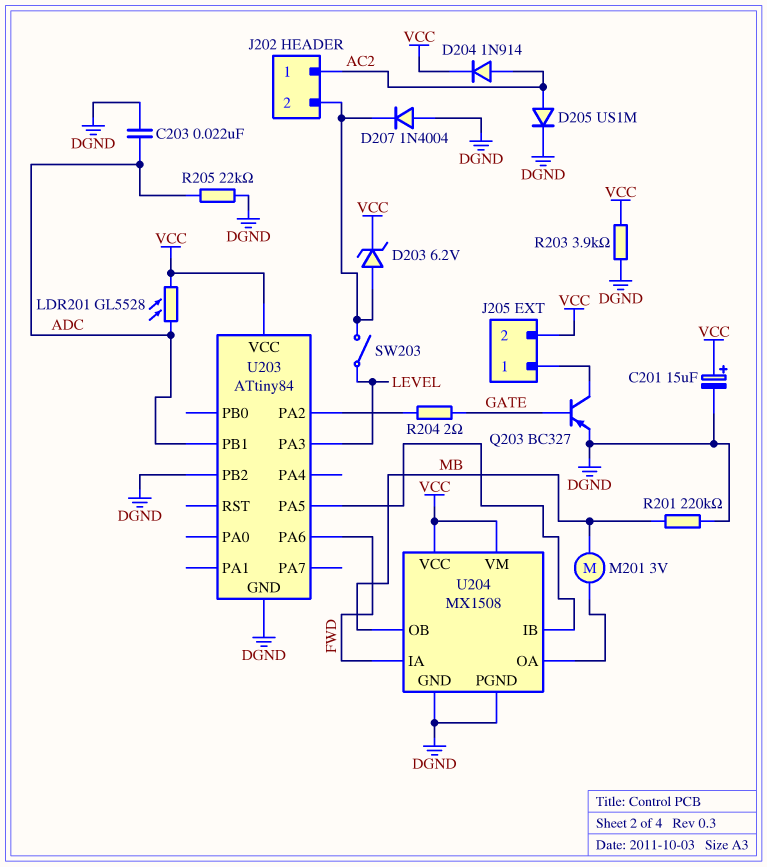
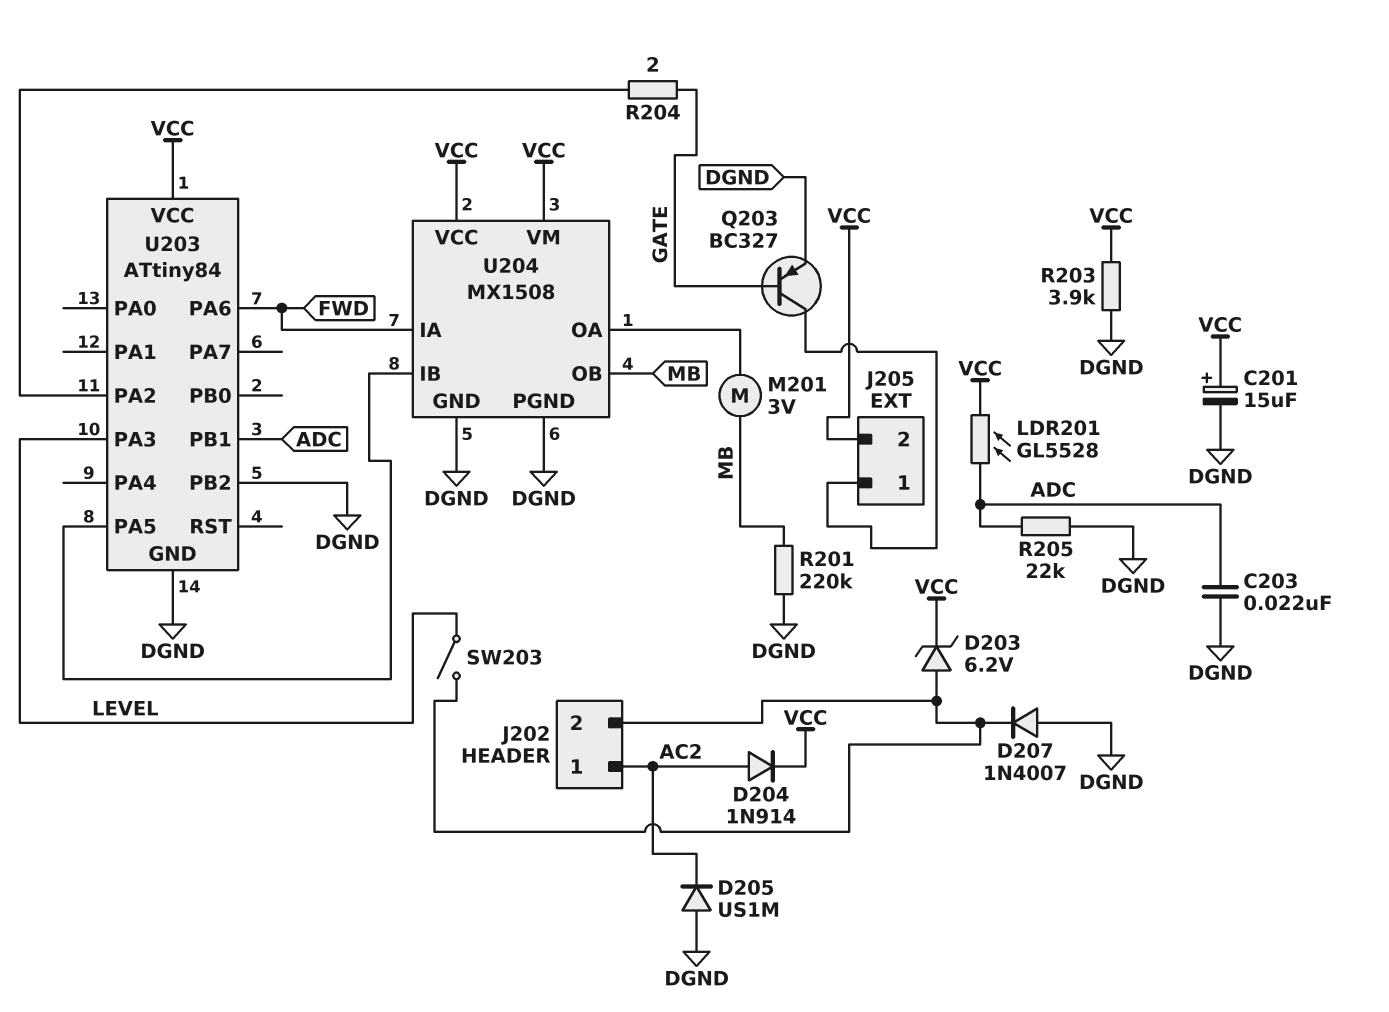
D205: diode US1M (A AC2, K DGND) -> diode US1M (A DGND, K AC2)
D207: diode 1N4004 (A DGND, K J202/2) -> diode 1N4007 (A DGND, K J202/2)

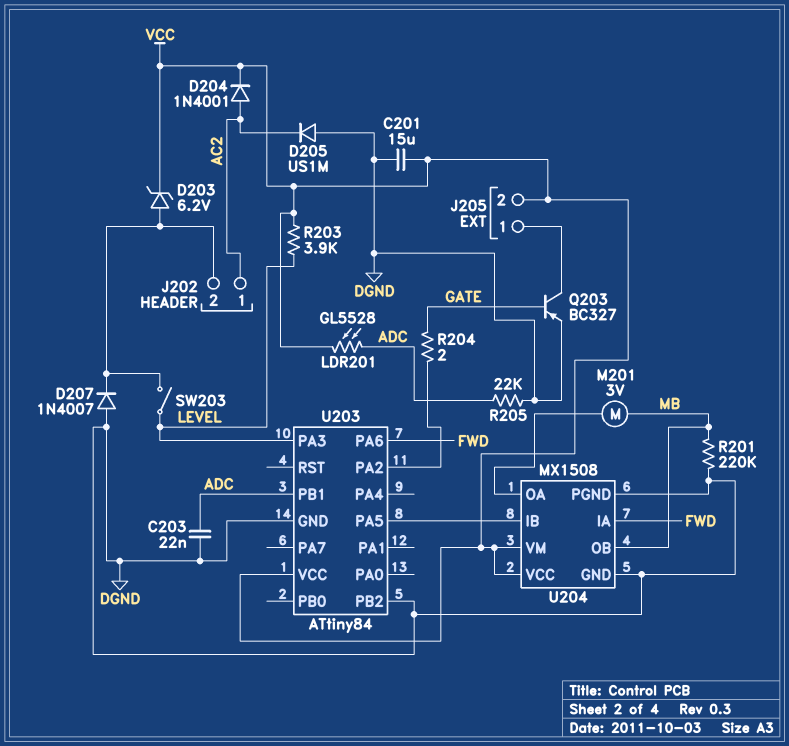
C201: 15uF (plus VCC, minus DGND) -> 15uF (DGND, VCC)
D204: diode 1N914 (A AC2, K VCC) -> diode 1N4001 (A AC2, K VCC)
R203: 3.9k (DGND, VCC) -> 3.9k (LEVEL, VCC)

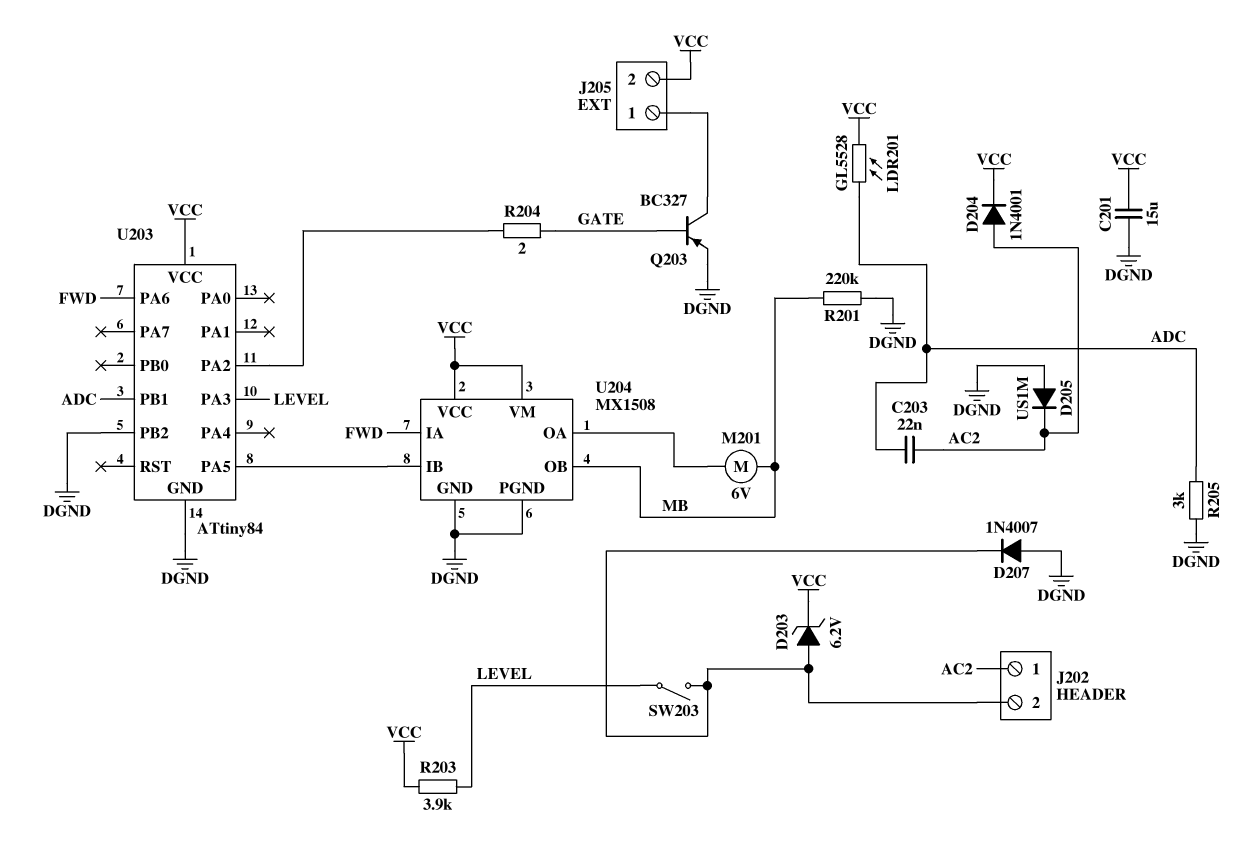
C203: 22nF (ADC, DGND) -> 22nF (AC2, ADC)
M201: motor 3V (MB, U204/OA) -> motor 6V (MB, U204/OA)
R205: 22k (ADC, DGND) -> 3k (ADC, DGND)

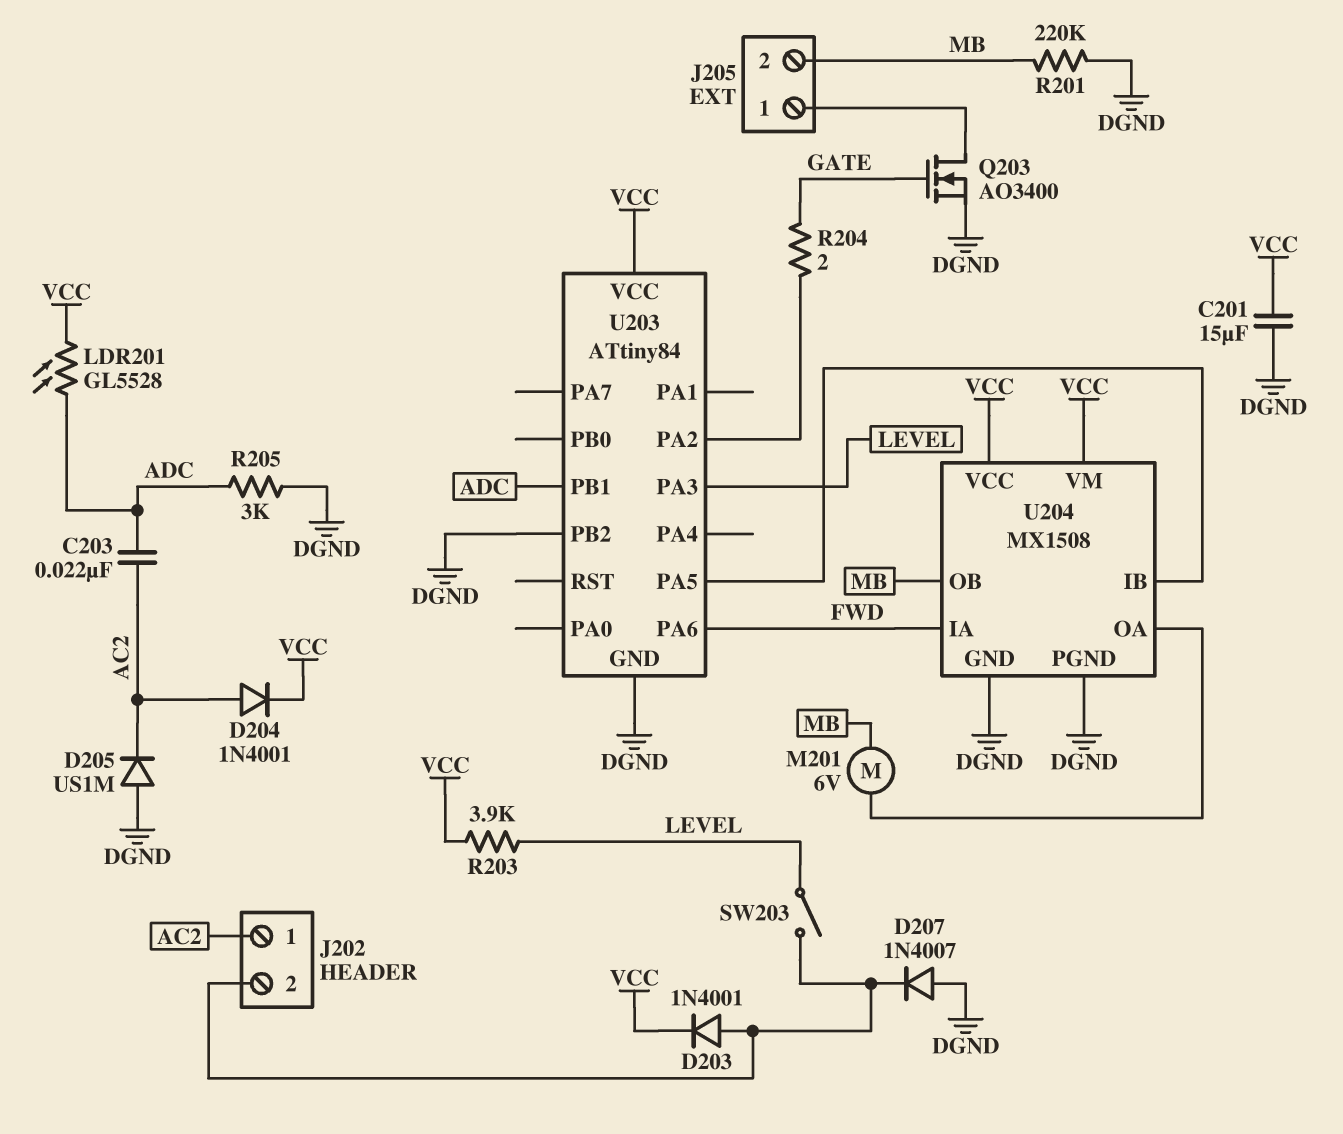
D203: zener 6.2V (A J202/2, K VCC) -> diode 1N4001 (A J202/2, K VCC)
J205 pin 2: VCC -> MB
Q203: PNP BC327 (B GATE, C J205/1, E DGND) -> NMOS AO3400 (G GATE, D J205/1, S DGND)

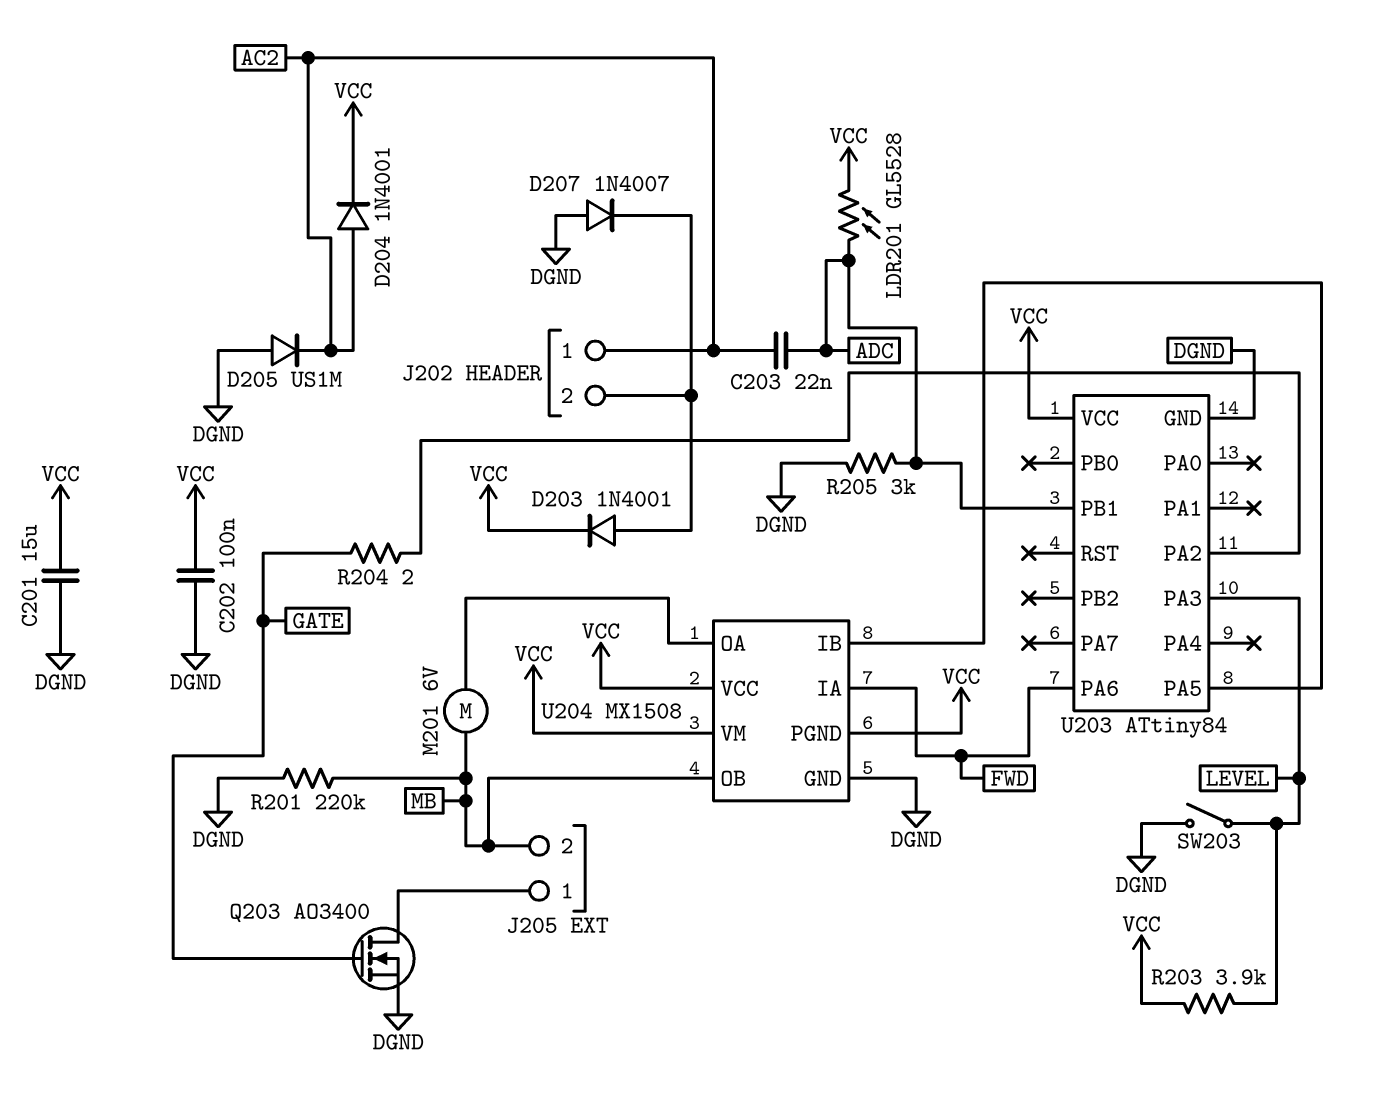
C202: none -> 100nF (DGND, VCC)
SW203: switch (J202/2, LEVEL) -> switch (DGND, LEVEL)
U203 pin PB2: DGND -> none
U204 pin PGND: DGND -> VCC

